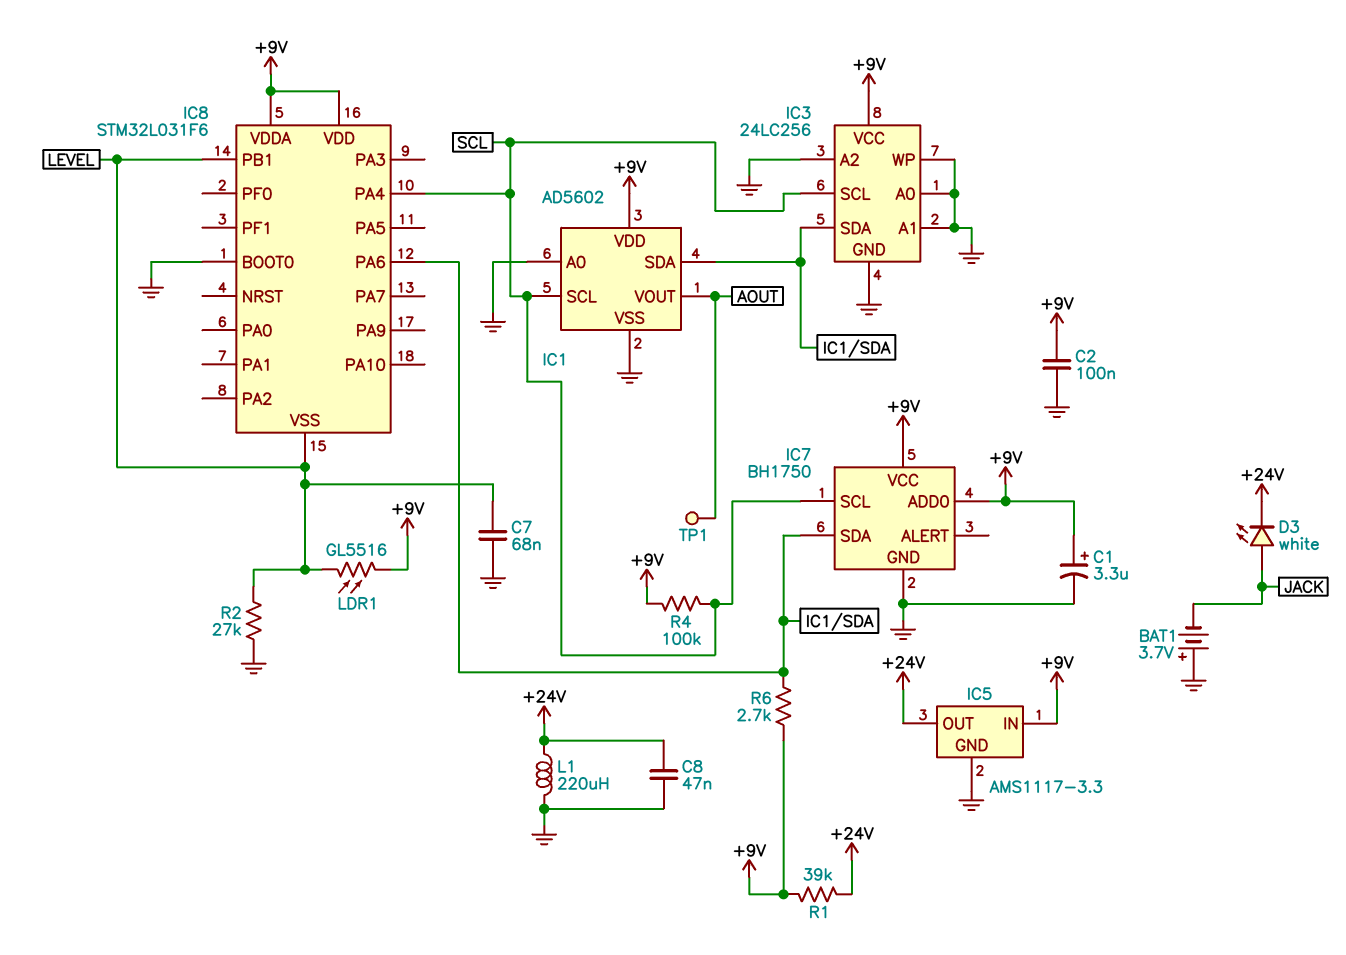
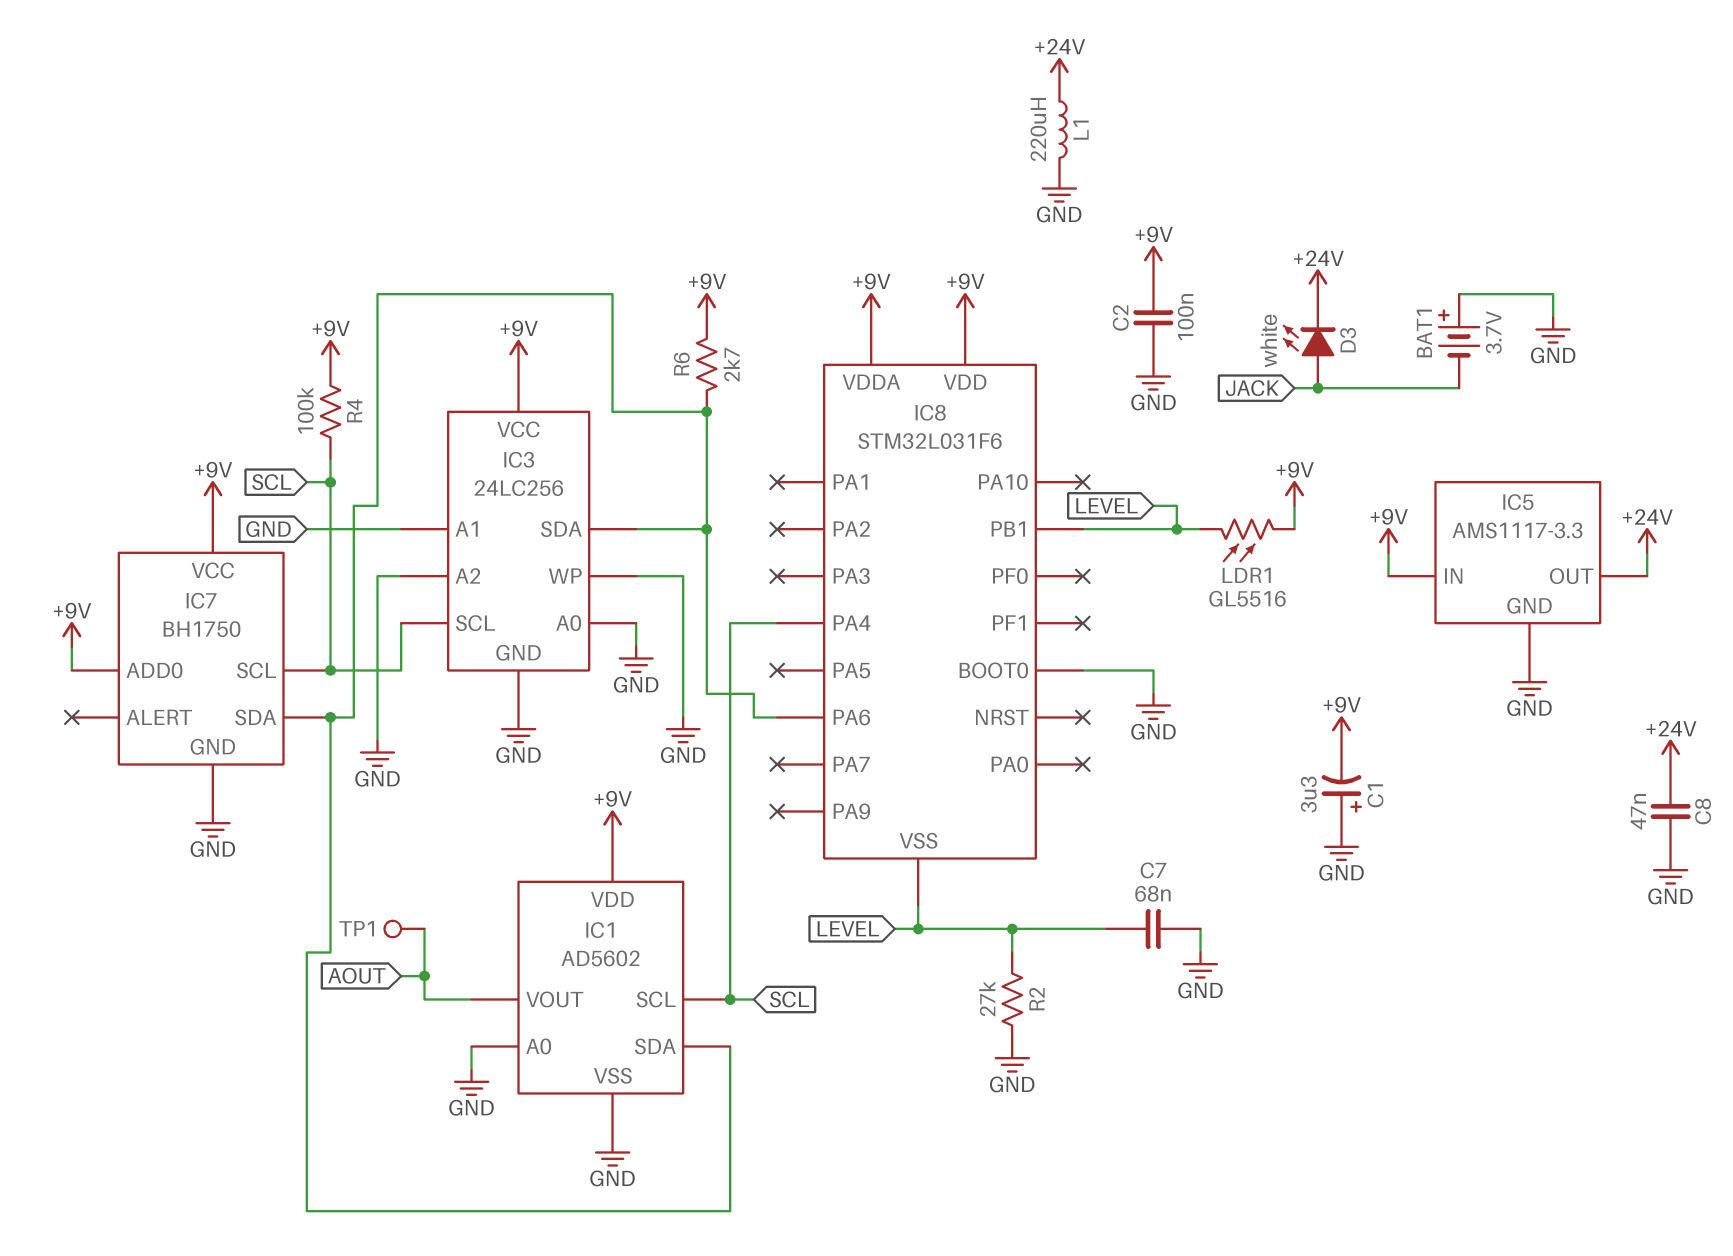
C1: 3.3uF (plus +9V, minus GND) -> 3.3uF (plus GND, minus +9V)
R1: 39k (+9V, +24V) -> none

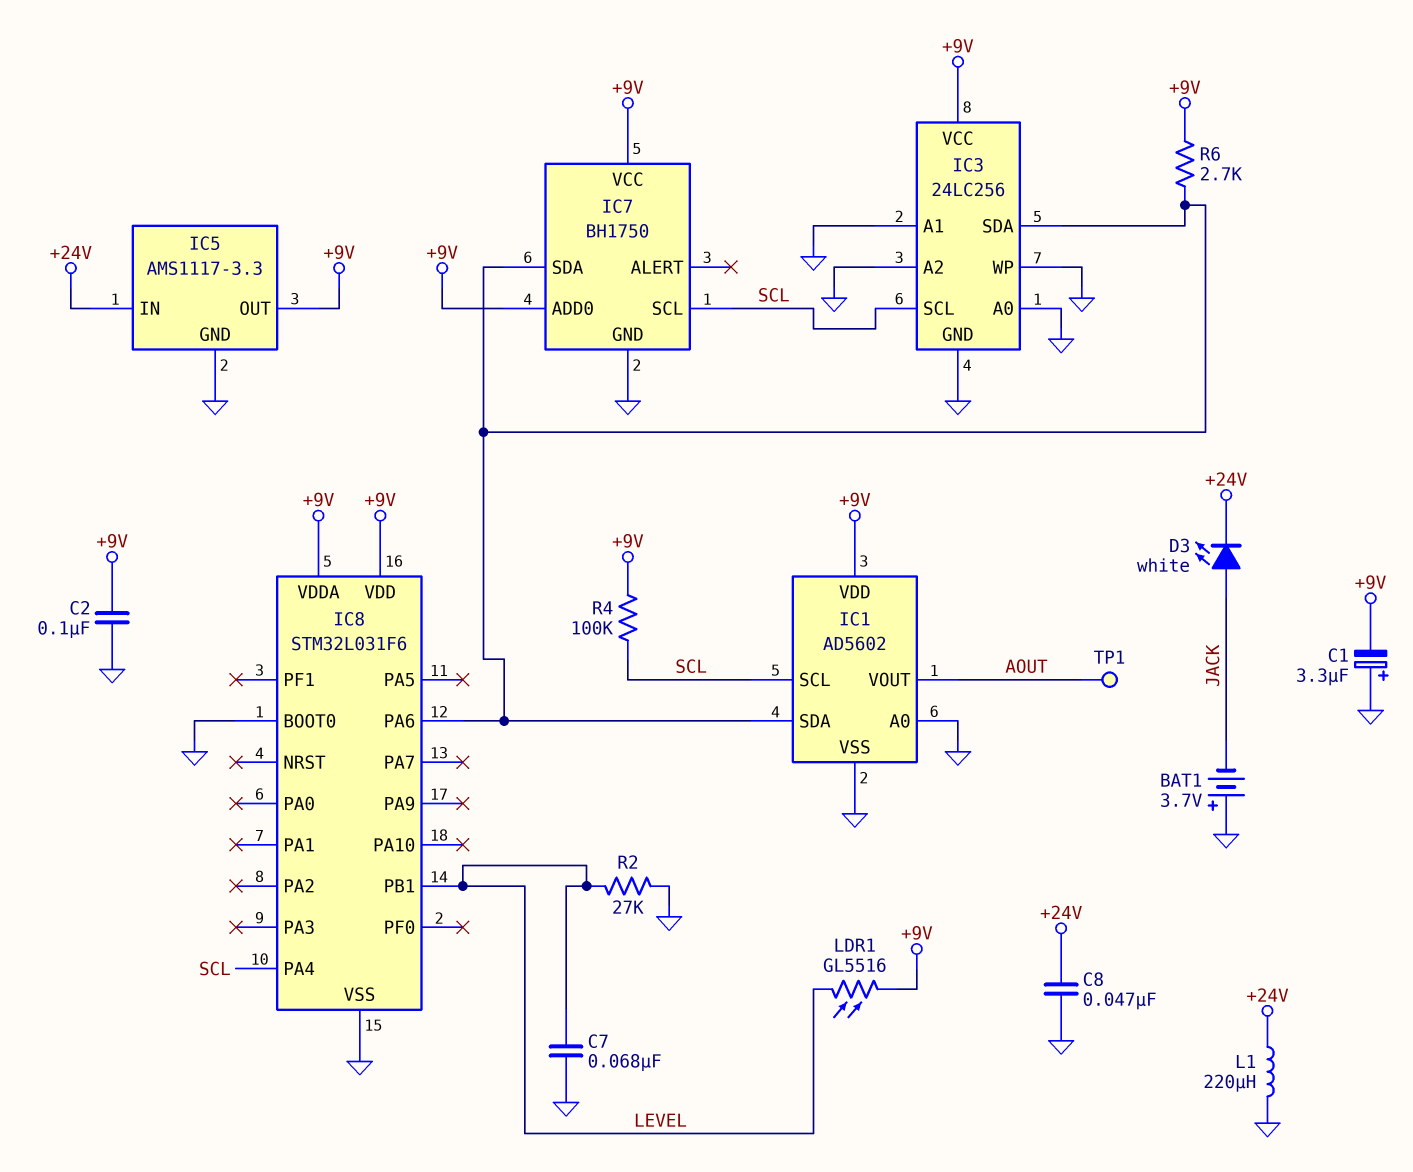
IC5 pin IN: +9V -> +24V
IC5 pin OUT: +24V -> +9V
IC8 pin VSS: LEVEL -> GND

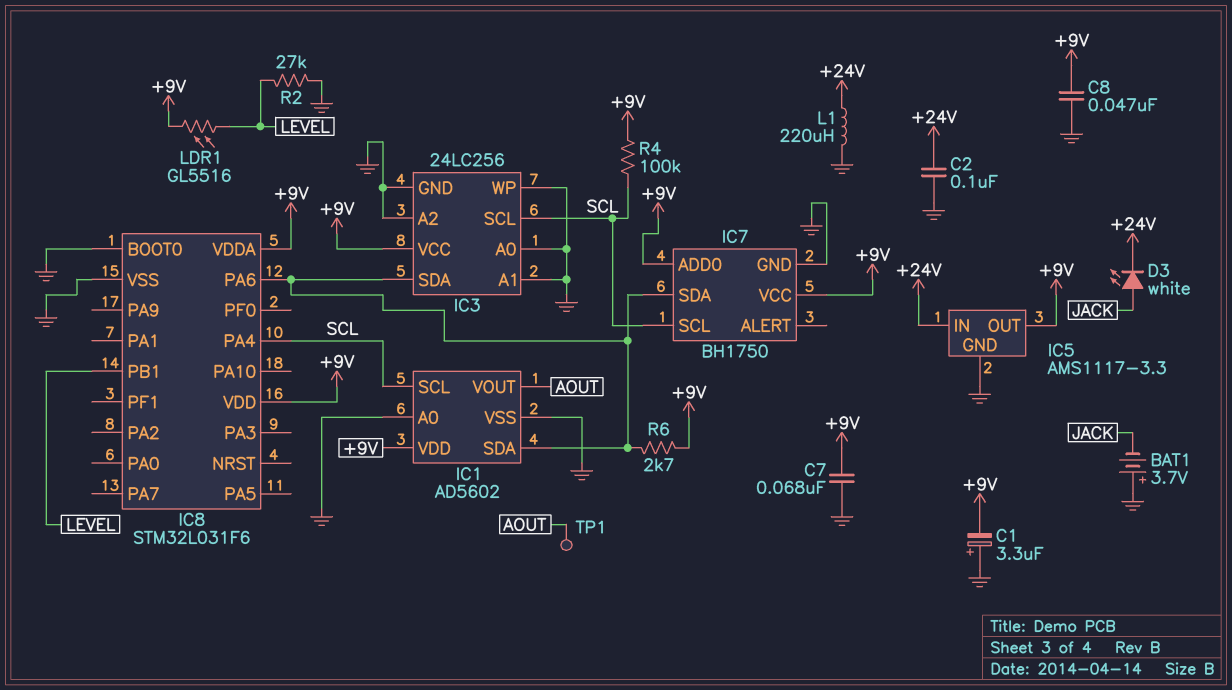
C2: 100nF (+9V, GND) -> 100nF (+24V, GND)
C7: 68nF (GND, LEVEL) -> 68nF (+9V, GND)
C8: 47nF (+24V, GND) -> 47nF (+9V, GND)

